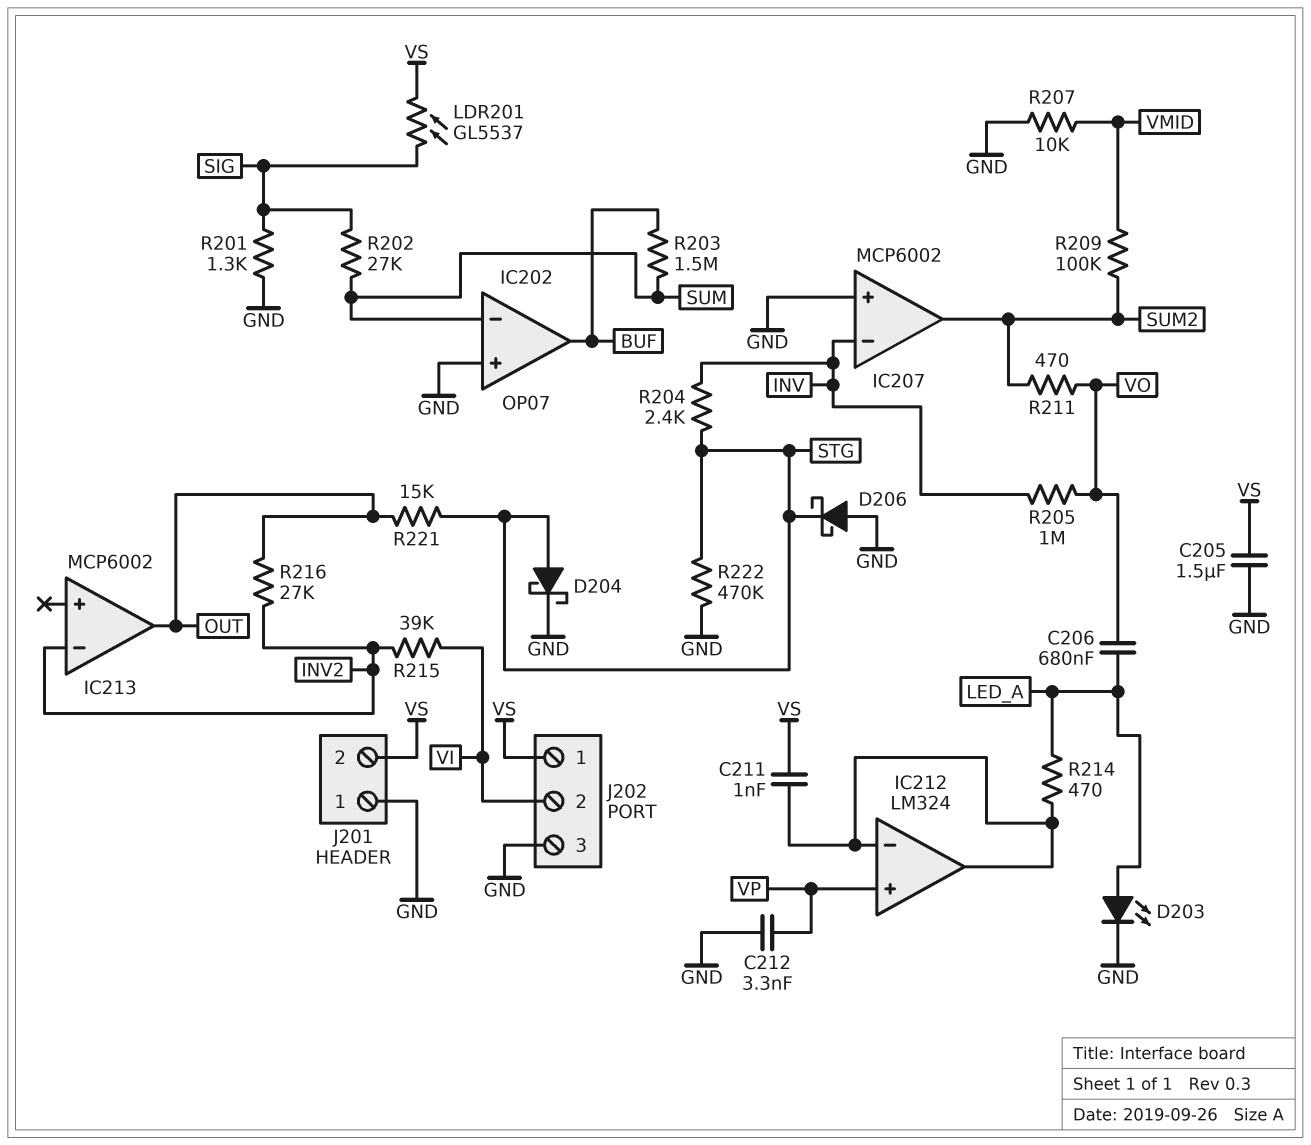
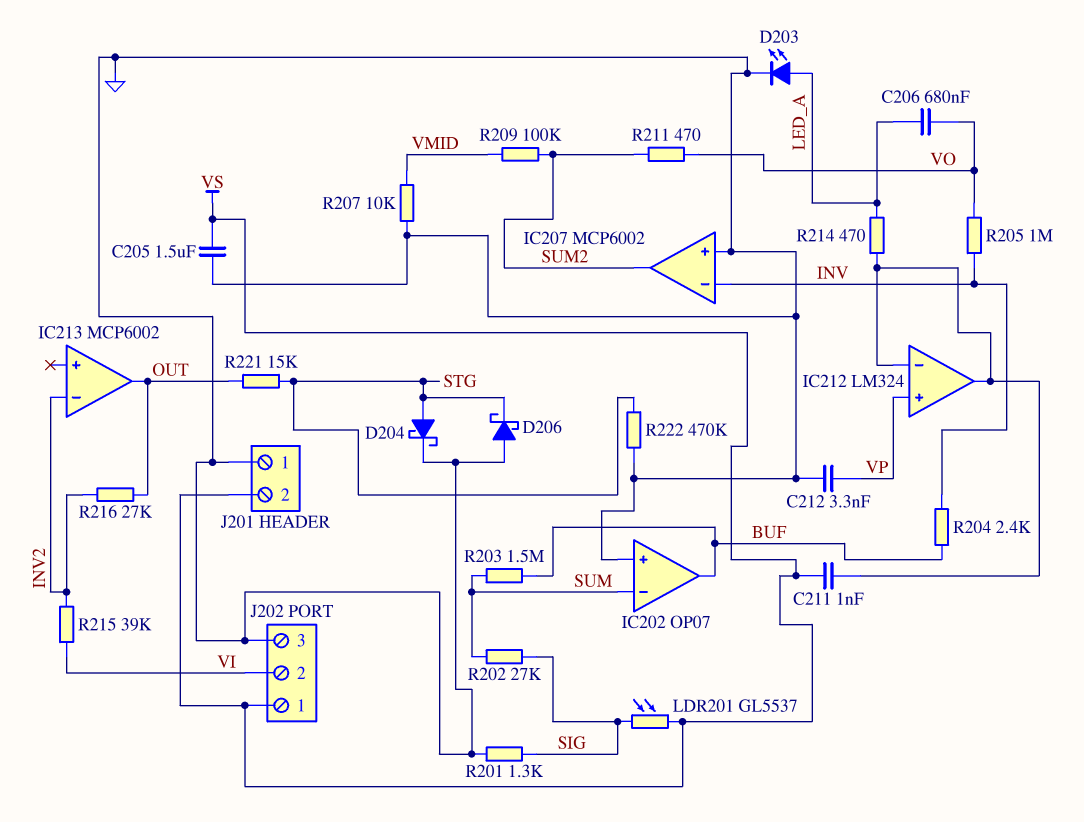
R204: 2.4k (INV, STG) -> 2.4k (BUF, INV)

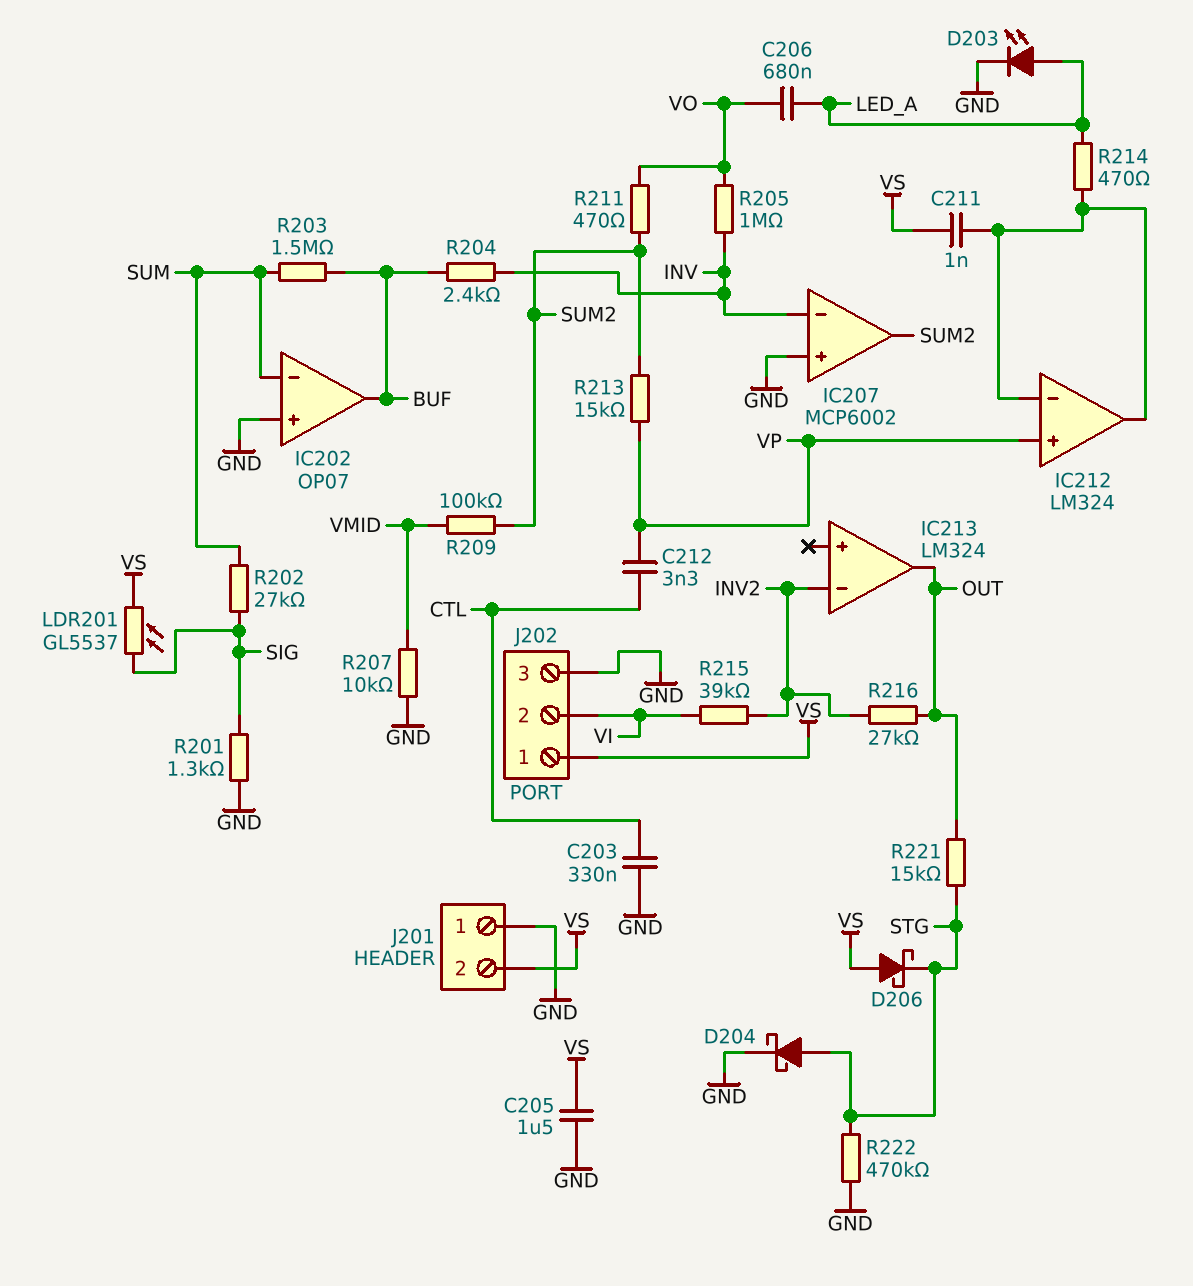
C203: none -> 330nF (CTL, GND)
C212: 3.3nF (GND, VP) -> 3.3nF (CTL, VP)
D206: schottky (A GND, K STG) -> schottky (A VS, K STG)
IC213: MCP6002 -> LM324
R213: none -> 15k (SUM2, VP)

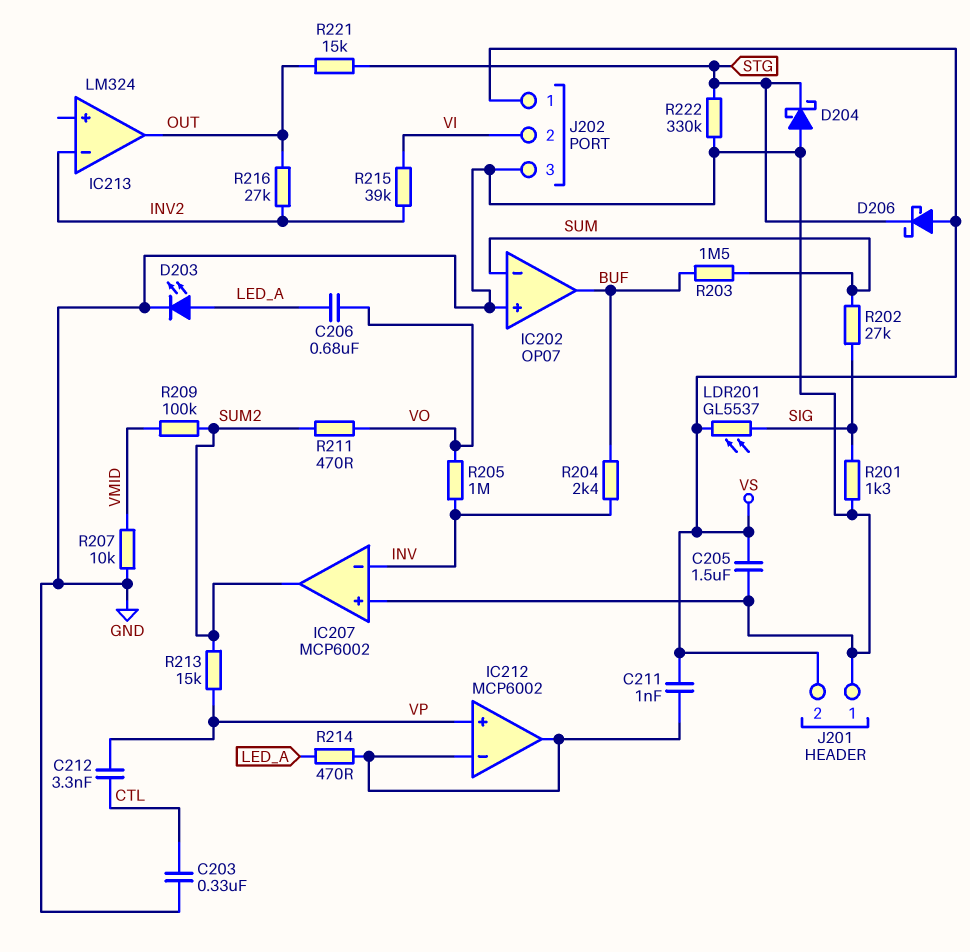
D204: schottky (A STG, K GND) -> schottky (A GND, K STG)
IC212: LM324 -> MCP6002
R222: 470k (GND, STG) -> 330k (GND, STG)

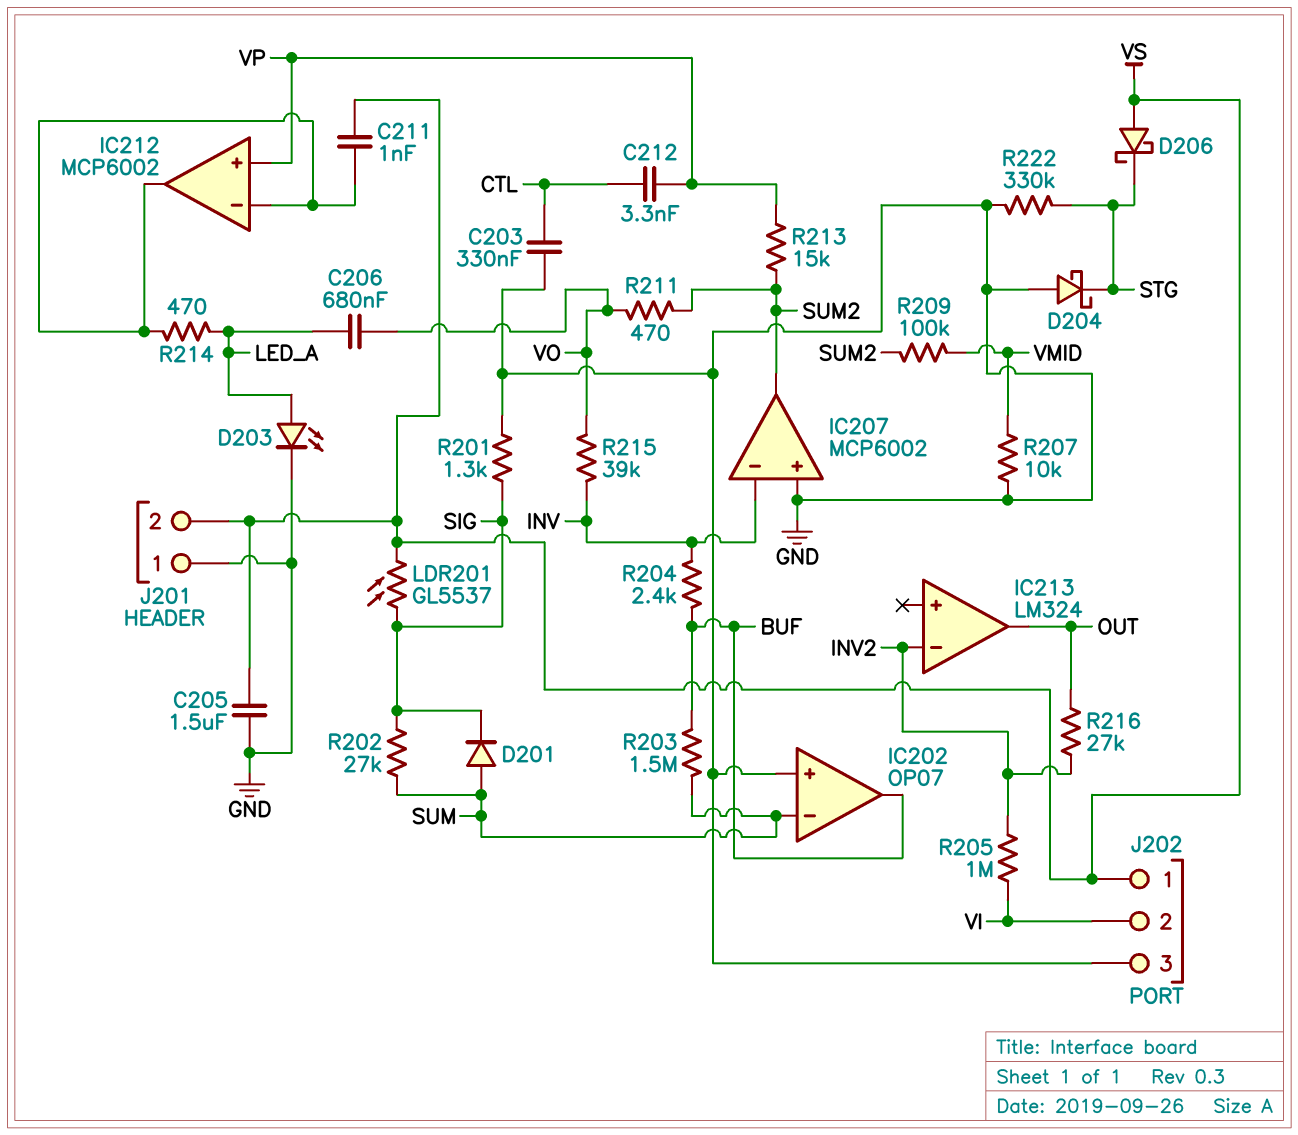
D201: none -> diode (A SUM, K SIG)
R205: 1M (INV, VO) -> 1M (INV2, VI)
R215: 39k (INV2, VI) -> 39k (INV, VO)
R221: 15k (OUT, STG) -> none

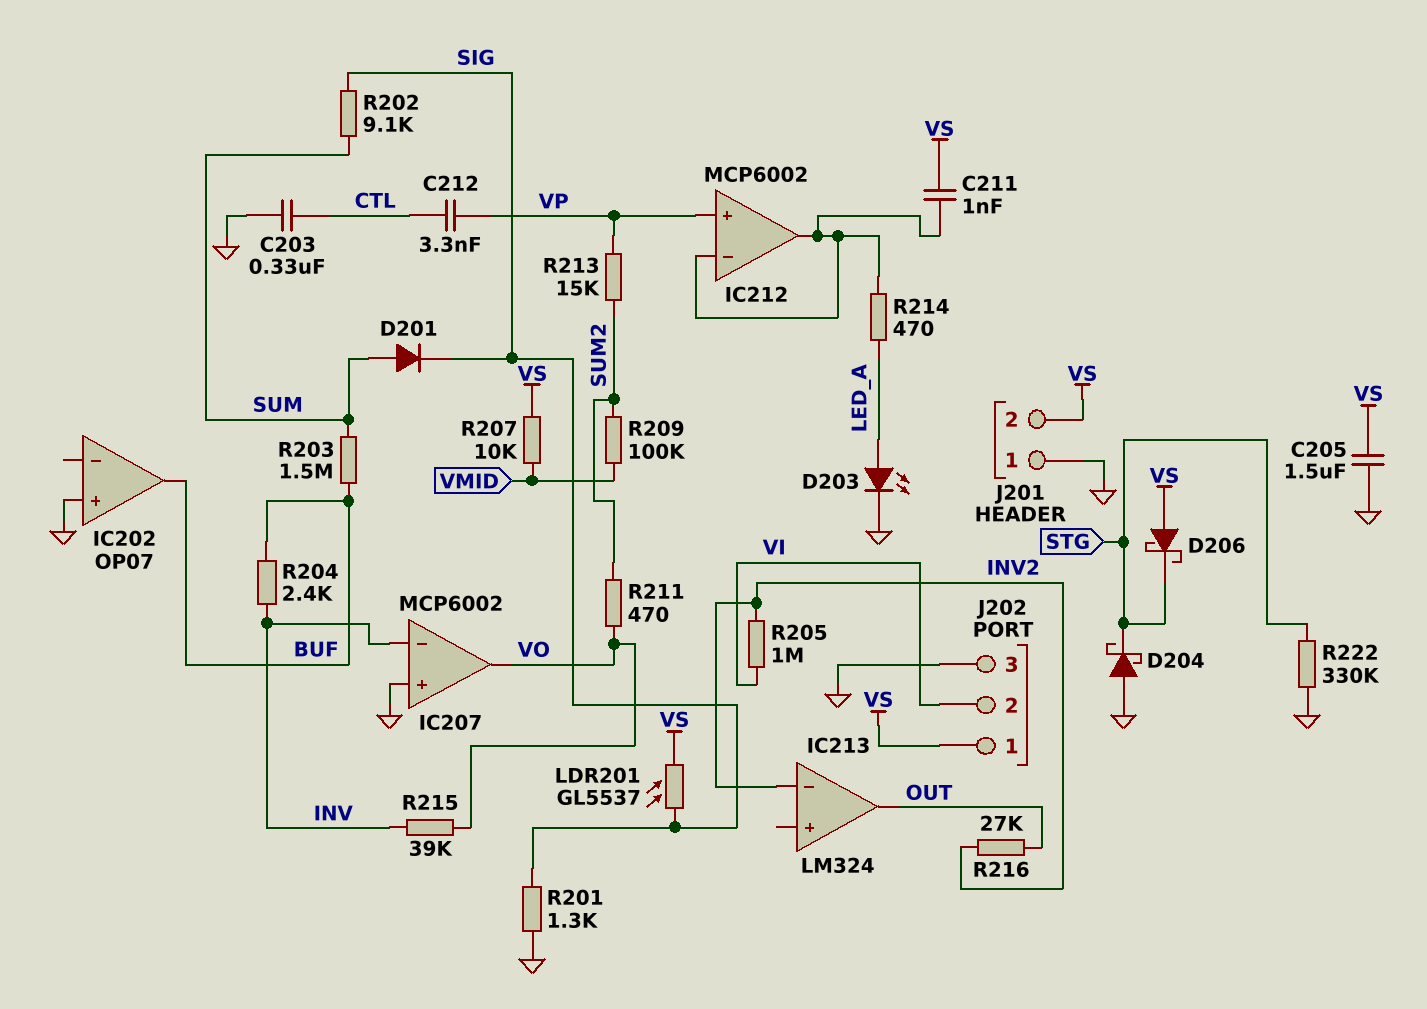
C206: 680nF (LED_A, VO) -> none
IC202 pin in-: SUM -> none
IC207 pin out: SUM2 -> VO
R202: 27k (SIG, SUM) -> 9.1k (SIG, SUM)
R207: 10k (GND, VMID) -> 10k (VMID, VS)

